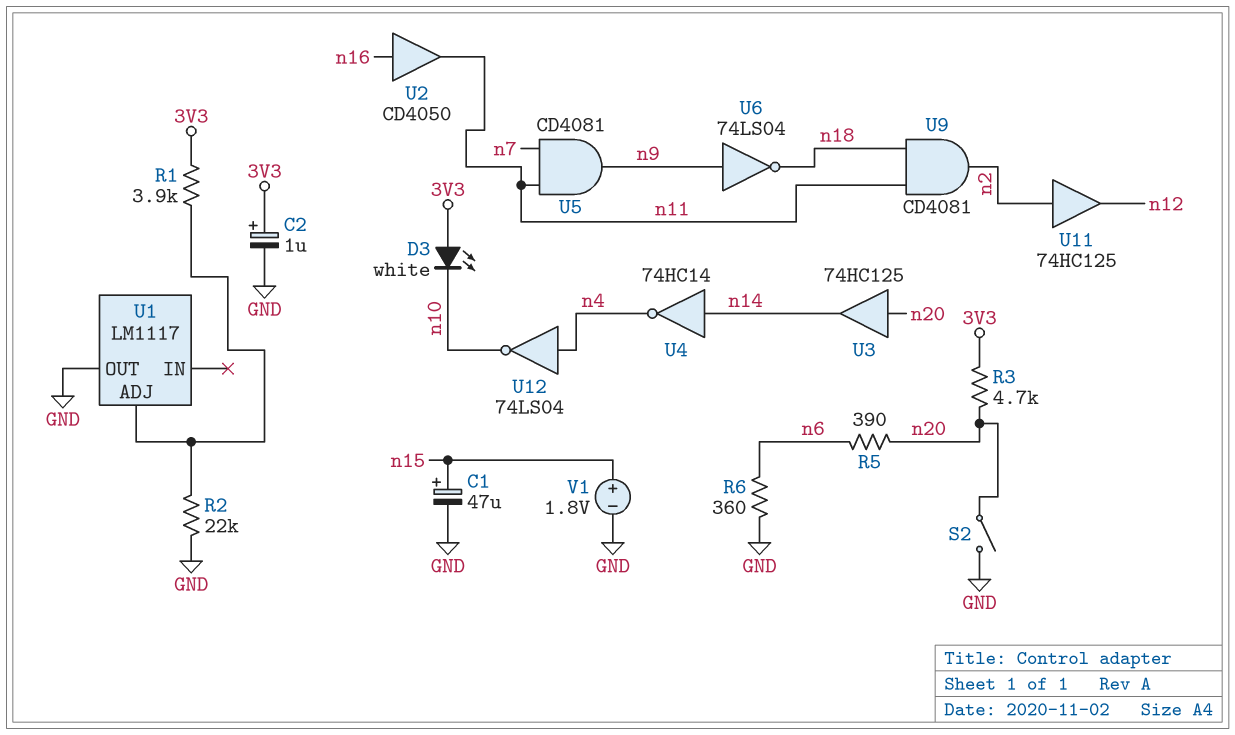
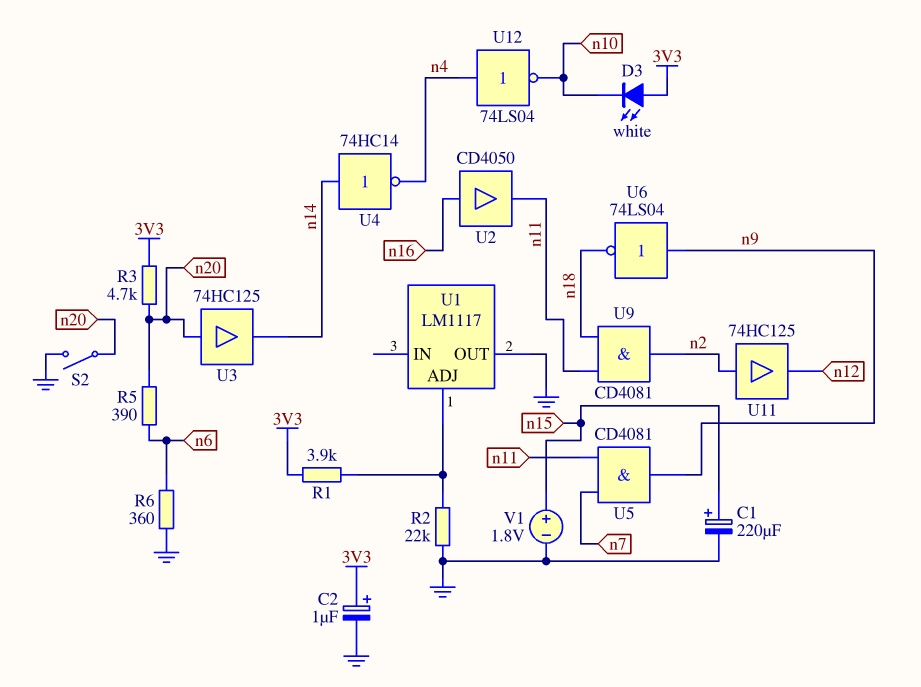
C1: 47uF (plus n15, minus GND) -> 220uF (plus n15, minus GND)

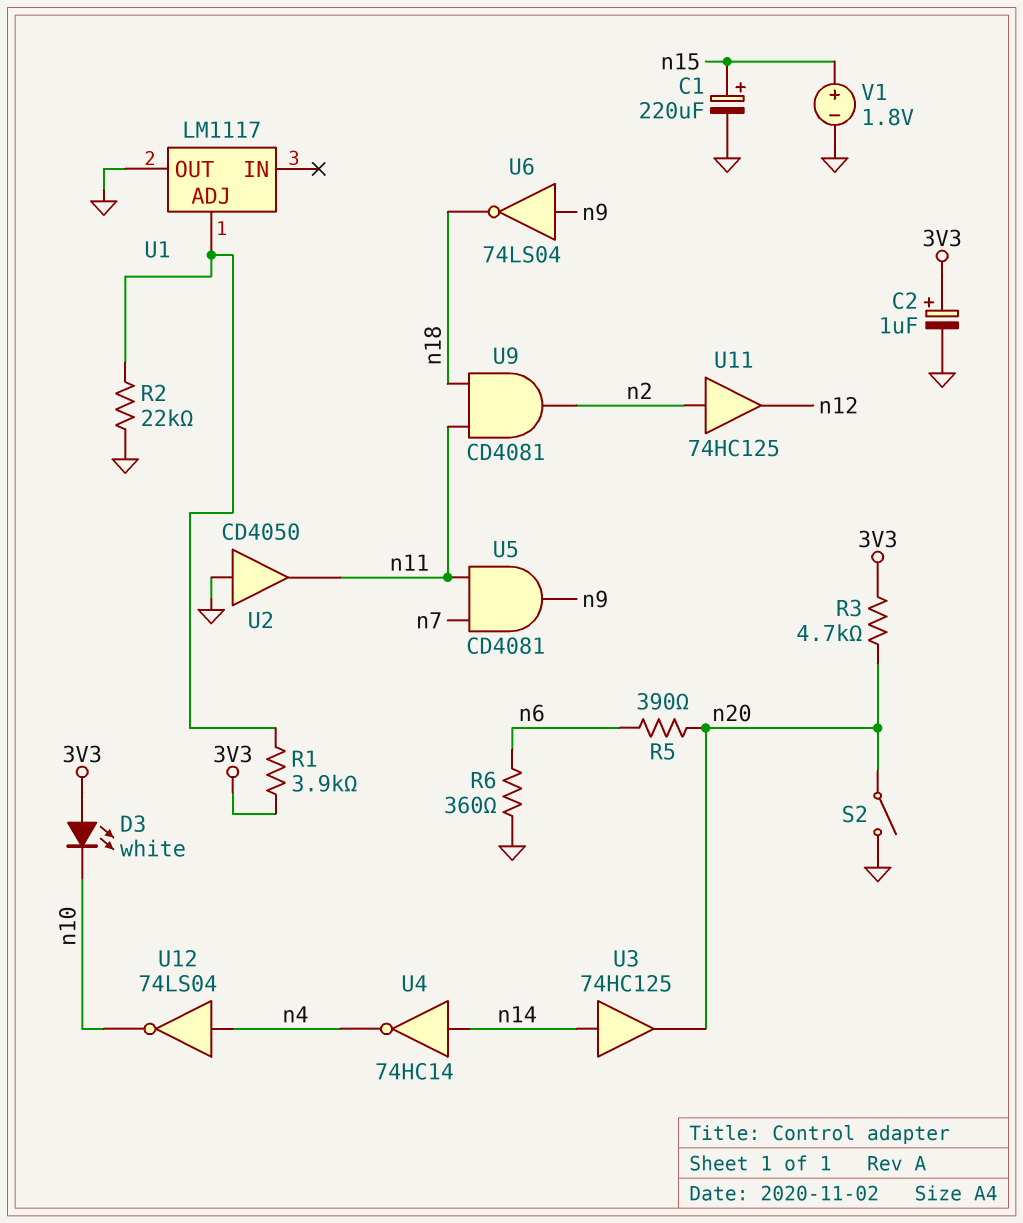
U2: buffer CD4050 (in n16, out n11) -> buffer CD4050 (in GND, out n11)
U3: buffer 74HC125 (in n20, out n14) -> buffer 74HC125 (in n14, out n20)

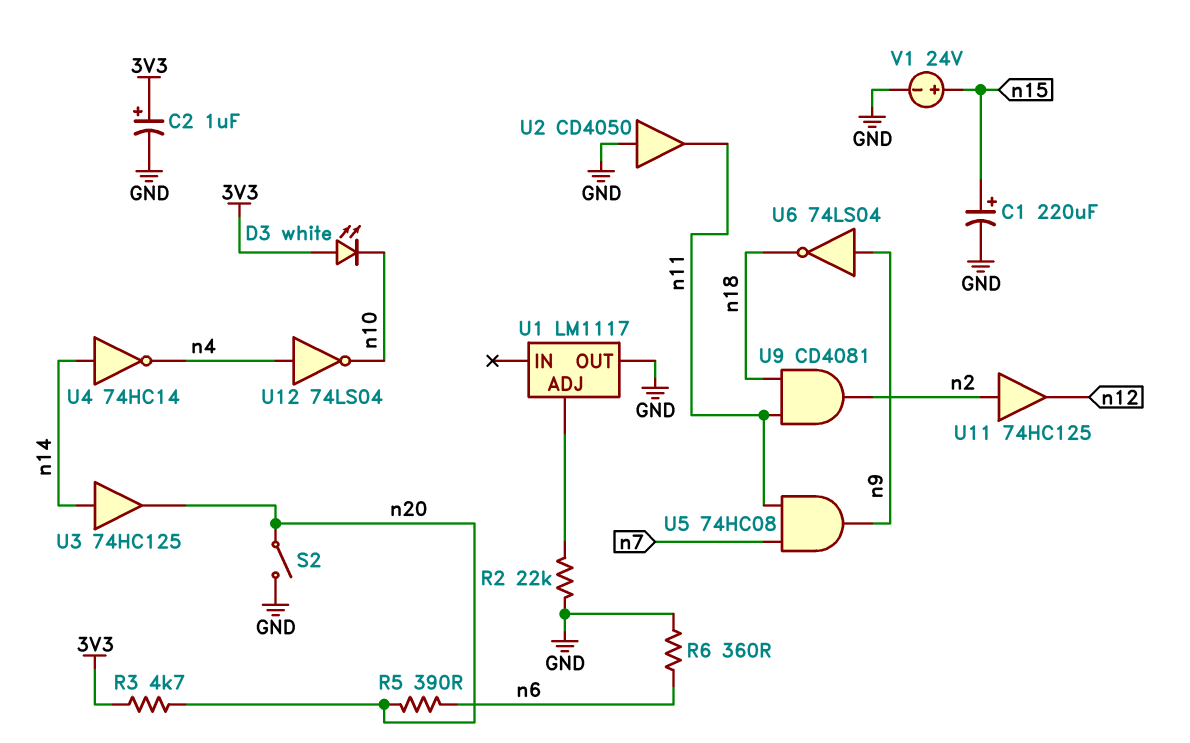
R1: 3.9k (3V3, U1/ADJ) -> none
U5: AND CD4081 (in n7, in n11, out n9) -> AND 74HC08 (in n7, in n11, out n9)
V1: 1.8V (plus n15, minus GND) -> 24V (plus n15, minus GND)

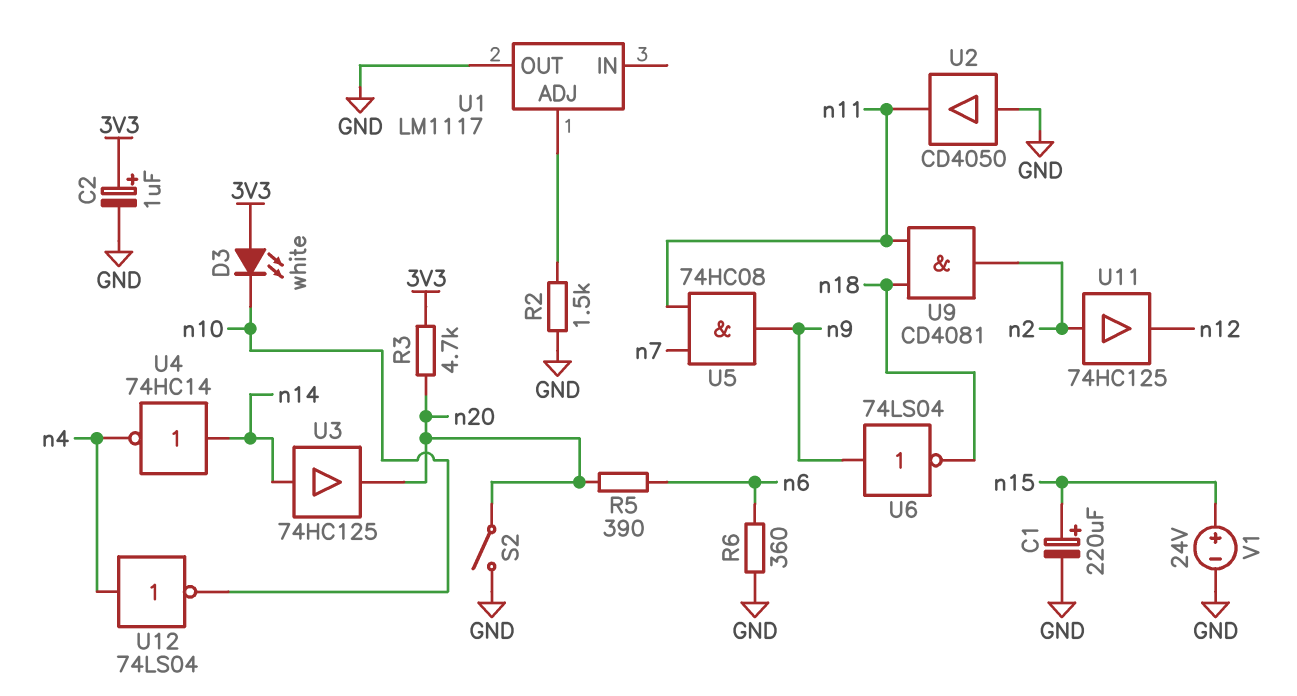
R2: 22k (GND, U1/ADJ) -> 1.5k (GND, U1/ADJ)

